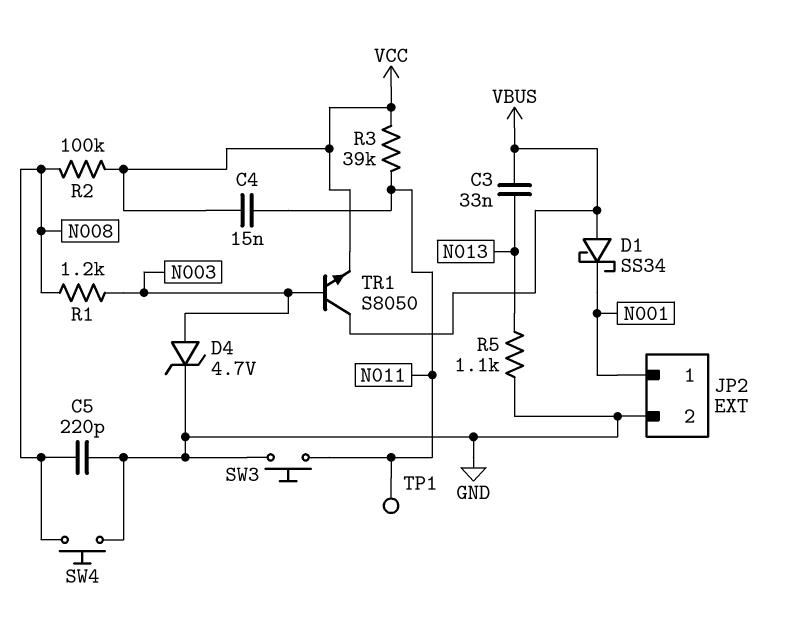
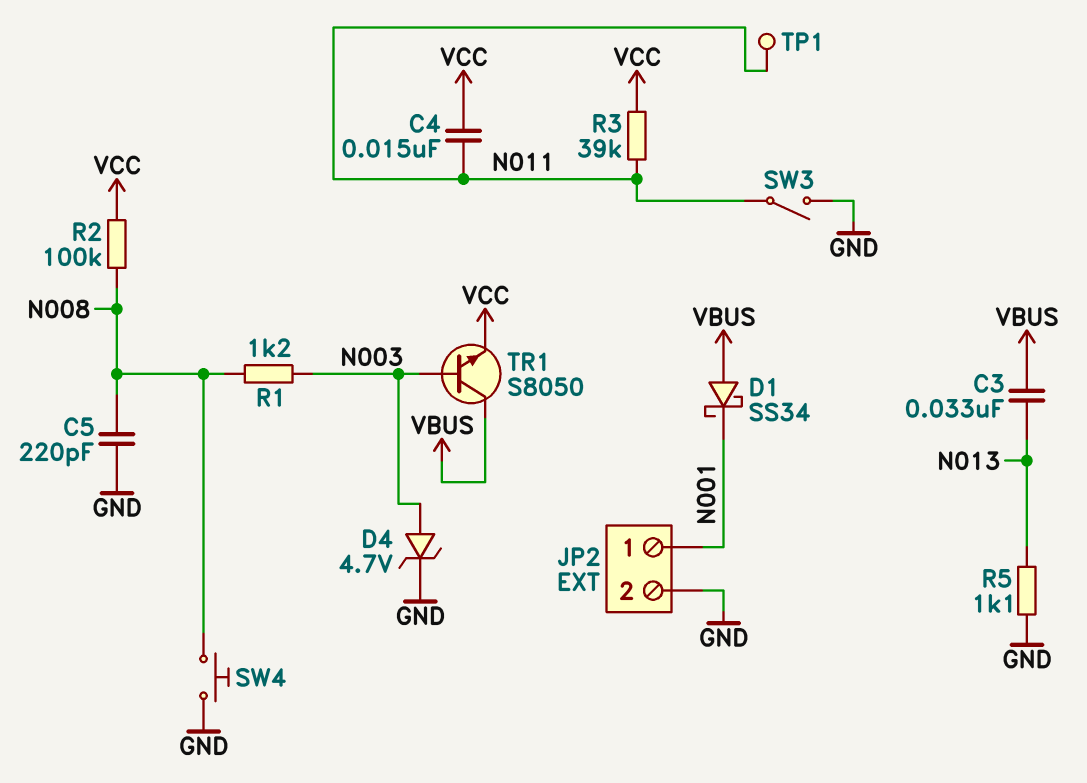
SW3: button (GND, N011) -> switch (GND, N011)

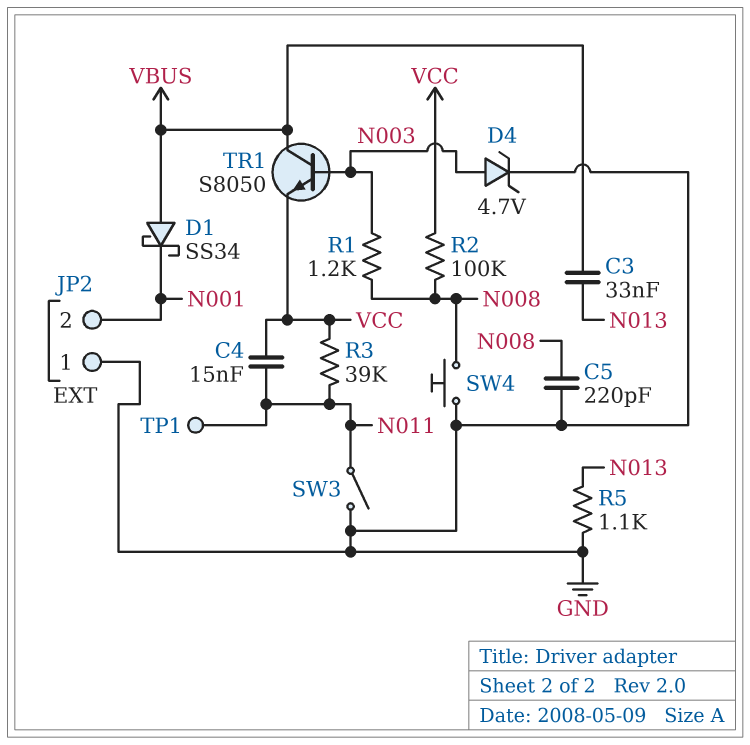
JP2 pin 1: N001 -> GND
JP2 pin 2: GND -> N001

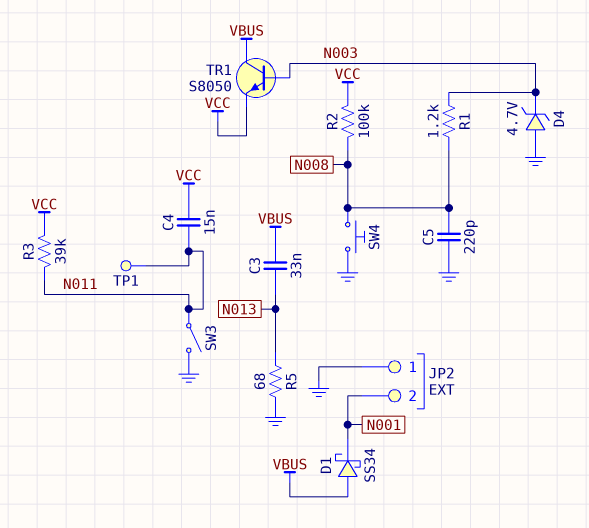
D4: zener 4.7V (A N003, K GND) -> zener 4.7V (A GND, K N003)
R5: 1.1k (GND, N013) -> 68 (GND, N013)

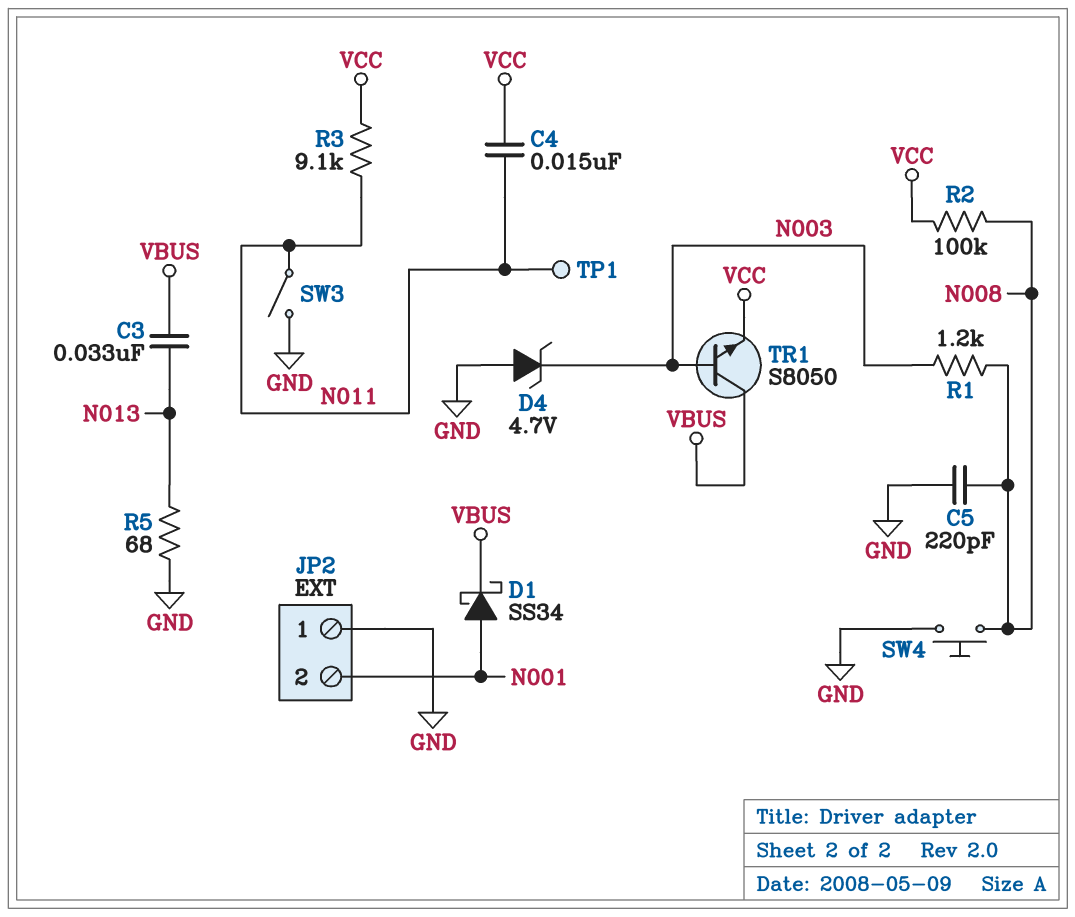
D1: schottky SS34 (A VBUS, K N001) -> schottky SS34 (A N001, K VBUS)
R3: 39k (N011, VCC) -> 9.1k (N011, VCC)

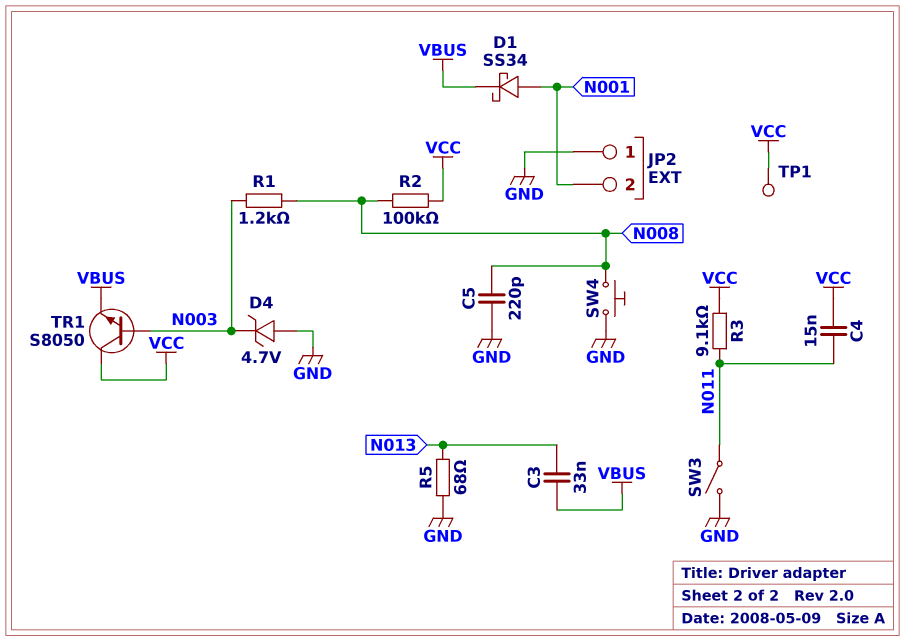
TP1: test point (N011) -> test point (VCC)
TR1: NPN S8050 (B N003, C VBUS, E VCC) -> NPN S8050 (B N003, C VCC, E VBUS)

